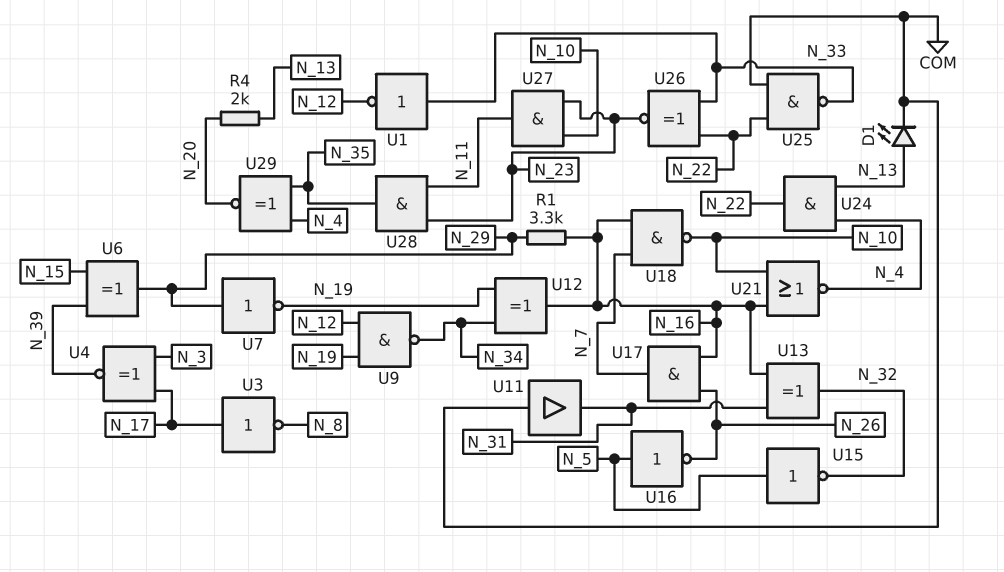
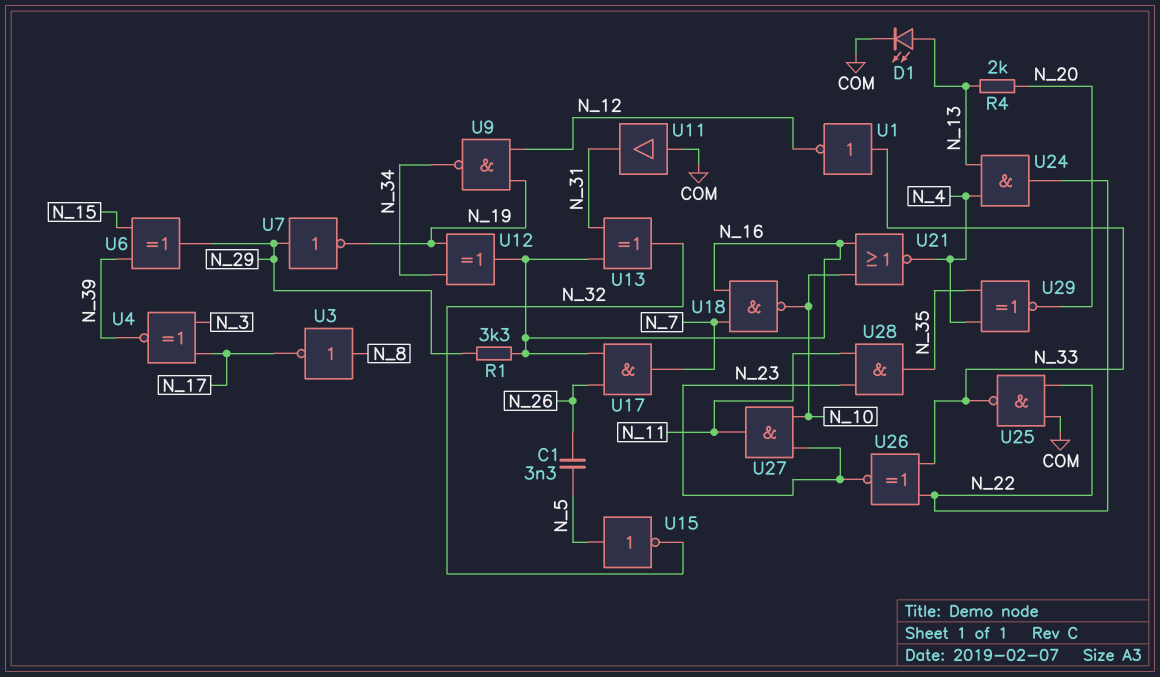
C1: none -> 3.3nF (N_5, N_26)
U3: NOT (in N_17, out N_8) -> NOT (in N_8, out N_17)
U16: NOT (in N_5, out N_26) -> none

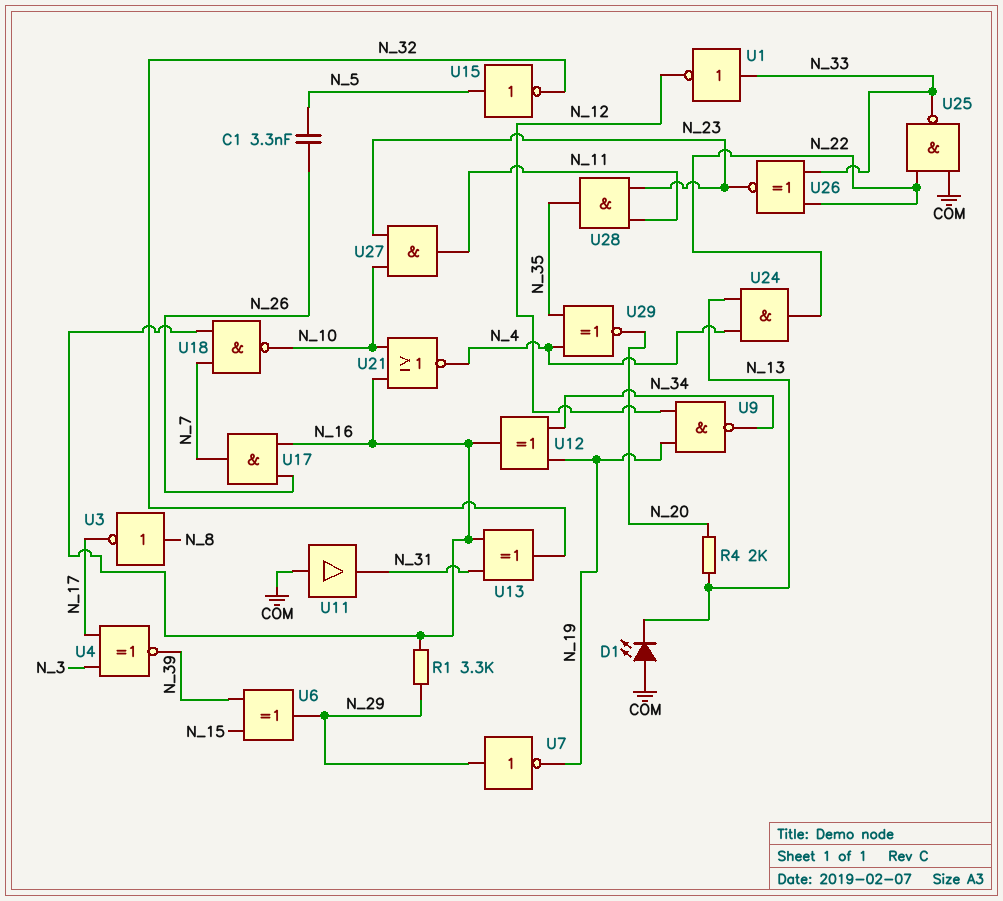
D1: LED (A N_13, K COM) -> LED (A COM, K N_13)

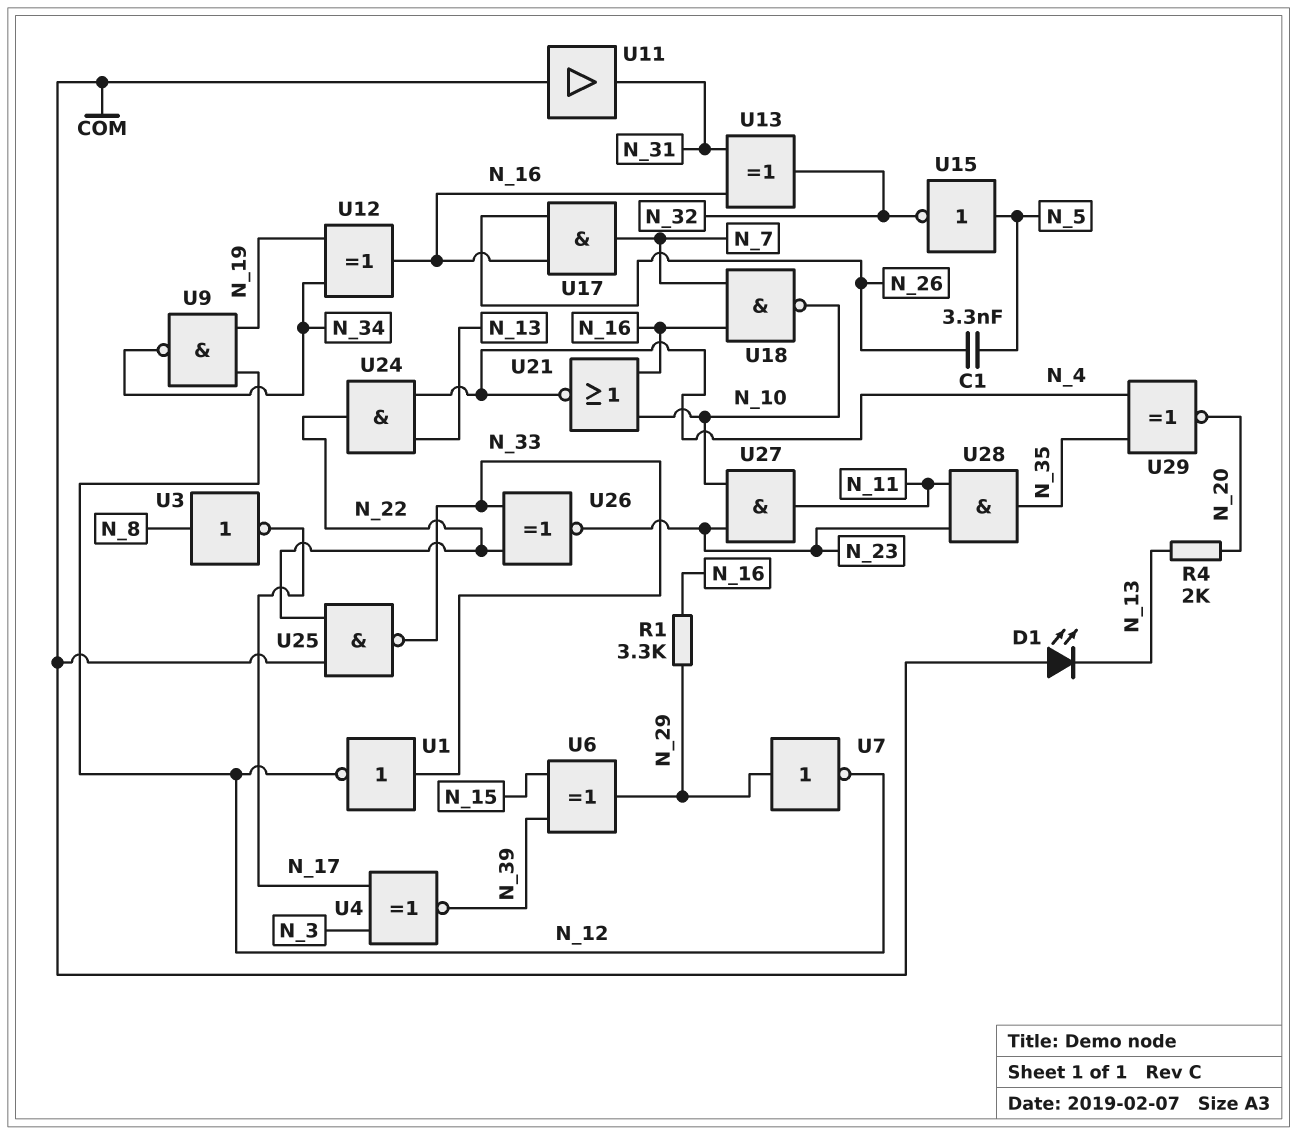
U7: NOT (in N_29, out N_19) -> NOT (in N_29, out N_12)

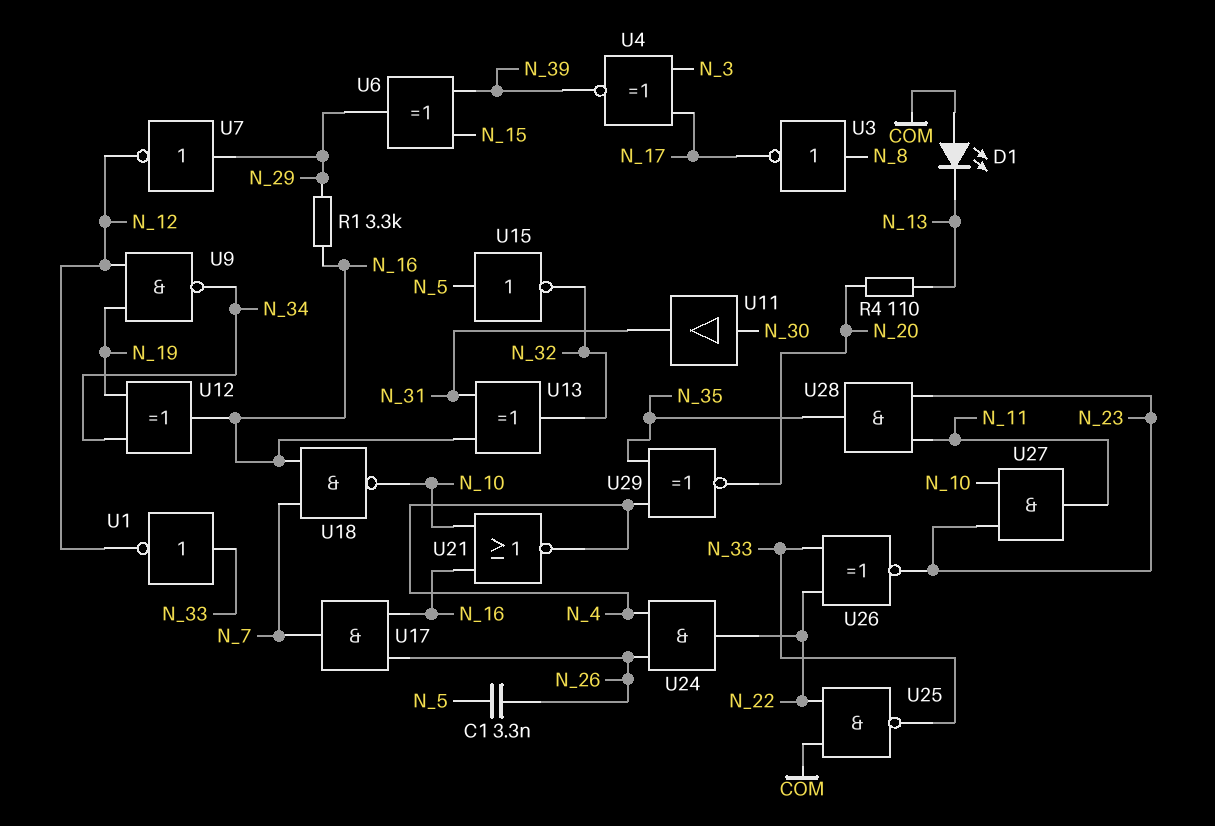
R4: 2k (N_13, N_20) -> 110 (N_13, N_20)
U11: buffer (in COM, out N_31) -> buffer (in N_30, out N_31)
U24: AND (in N_4, in N_13, out N_22) -> AND (in N_4, in N_26, out N_22)

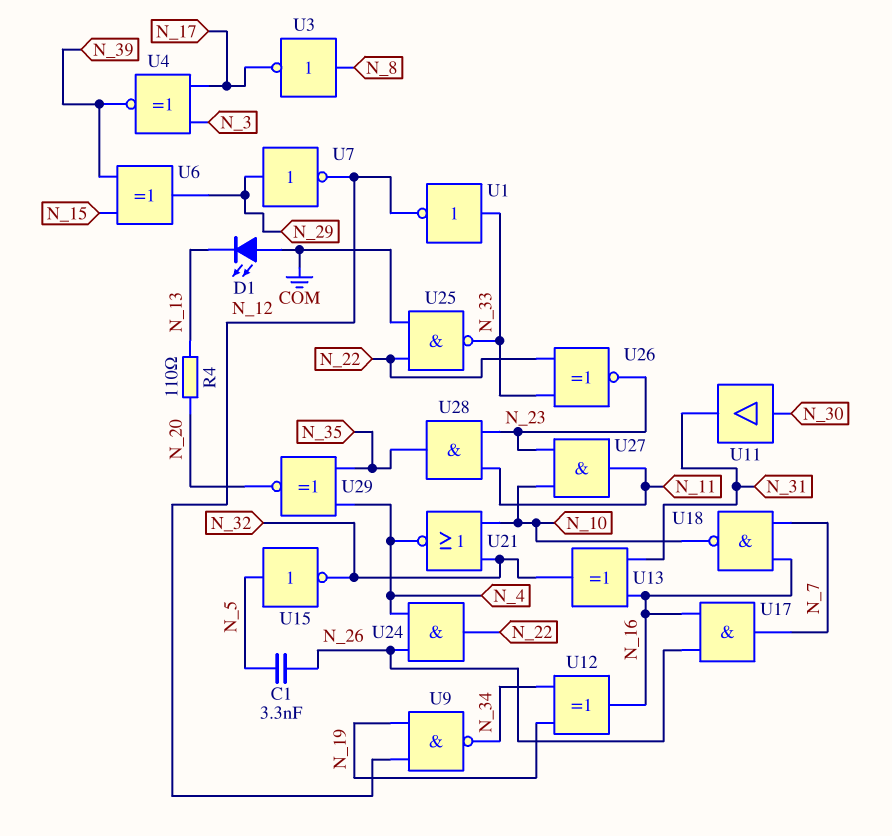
R1: 3.3k (N_16, N_29) -> none
U21: NOR (in N_10, in N_16, out N_4) -> NOR (in N_10, in N_32, out N_4)

